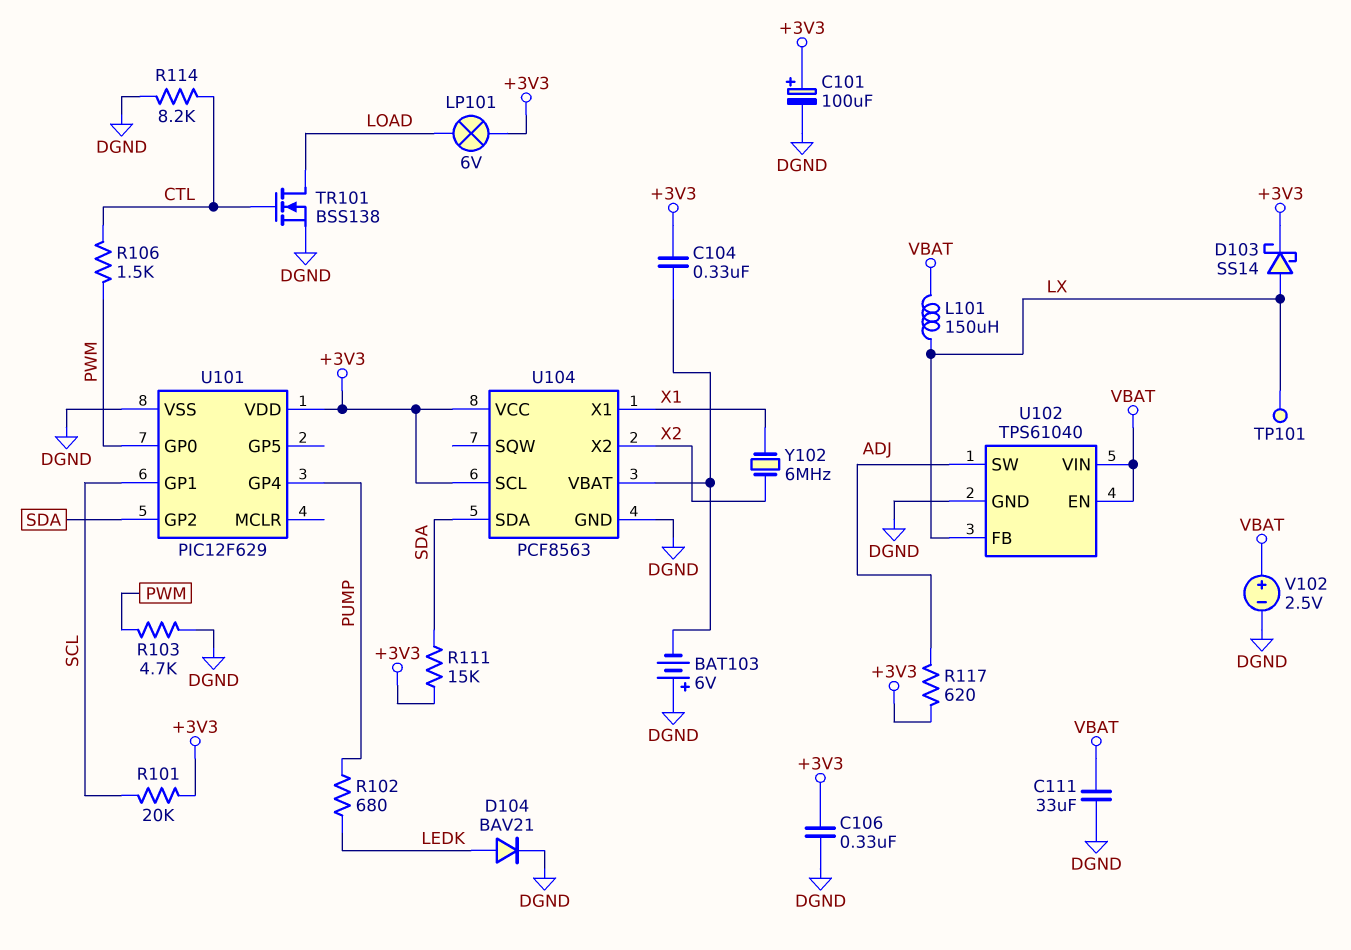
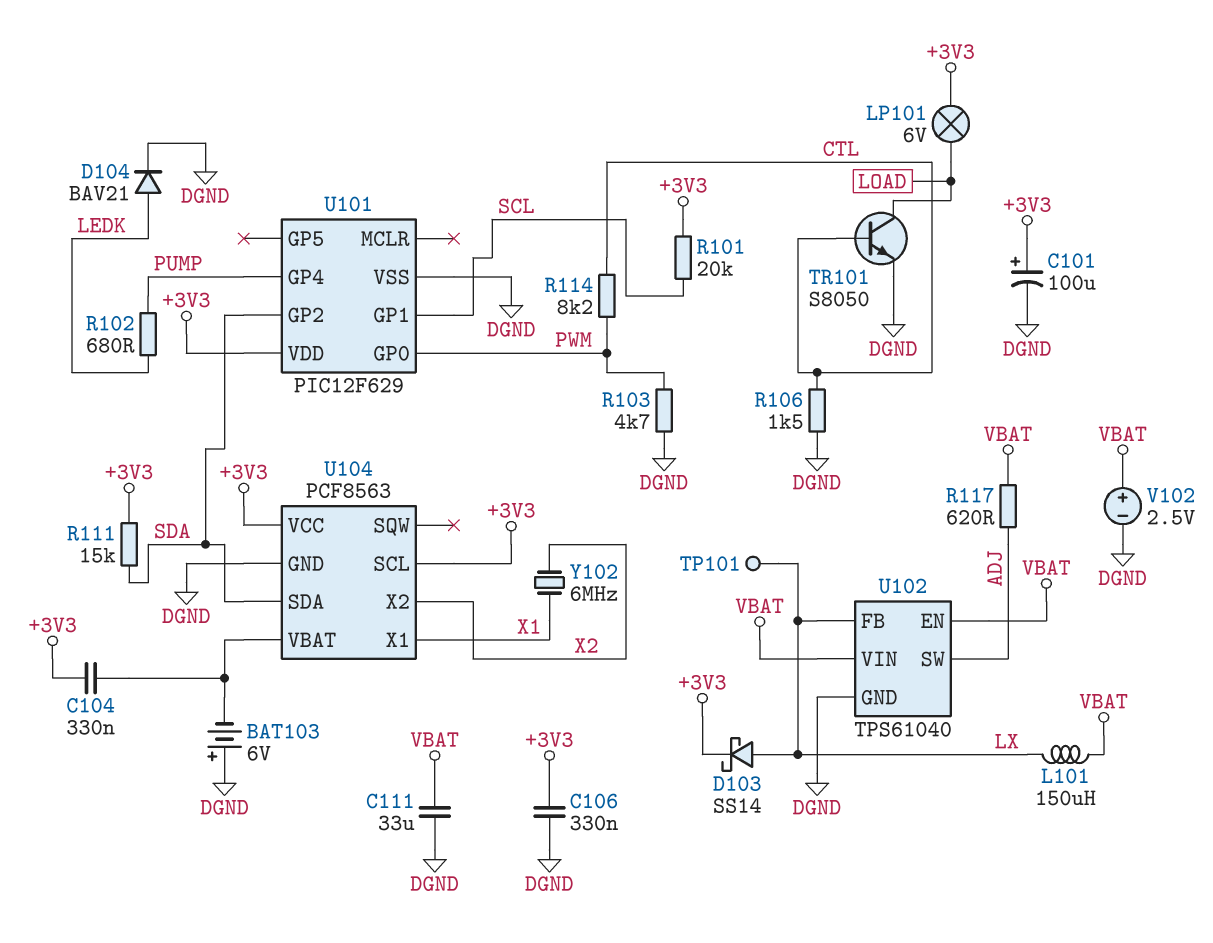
R106: 1.5k (CTL, PWM) -> 1.5k (CTL, DGND)
R114: 8.2k (CTL, DGND) -> 8.2k (CTL, PWM)
R117: 620 (+3V3, ADJ) -> 620 (ADJ, VBAT)
TR101: NMOS BSS138 (G CTL, D LOAD, S DGND) -> NPN S8050 (B CTL, C LOAD, E DGND)

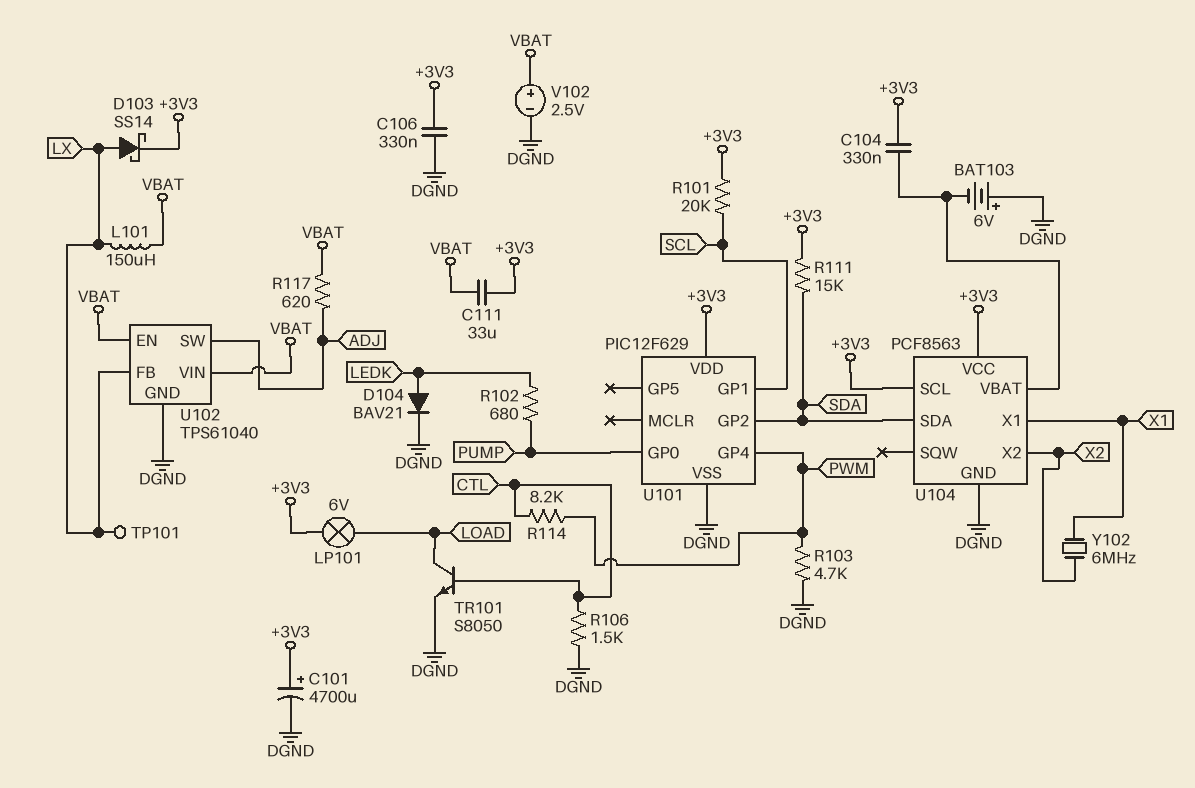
C101: 100uF (plus +3V3, minus DGND) -> 4700uF (plus +3V3, minus DGND)
C111: 33uF (DGND, VBAT) -> 33uF (+3V3, VBAT)
U101 pin GP0: PWM -> PUMP
U101 pin GP4: PUMP -> PWM

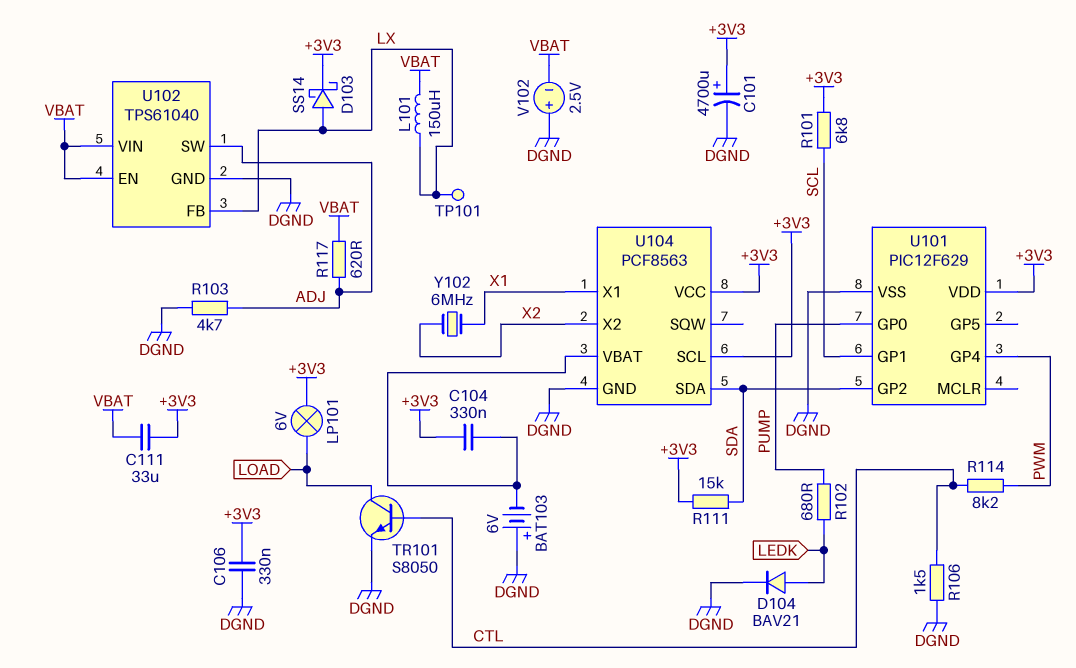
R101: 20k (+3V3, SCL) -> 6.8k (+3V3, SCL)
R103: 4.7k (DGND, PWM) -> 4.7k (ADJ, DGND)
V102: 2.5V (plus VBAT, minus DGND) -> 2.5V (plus DGND, minus VBAT)

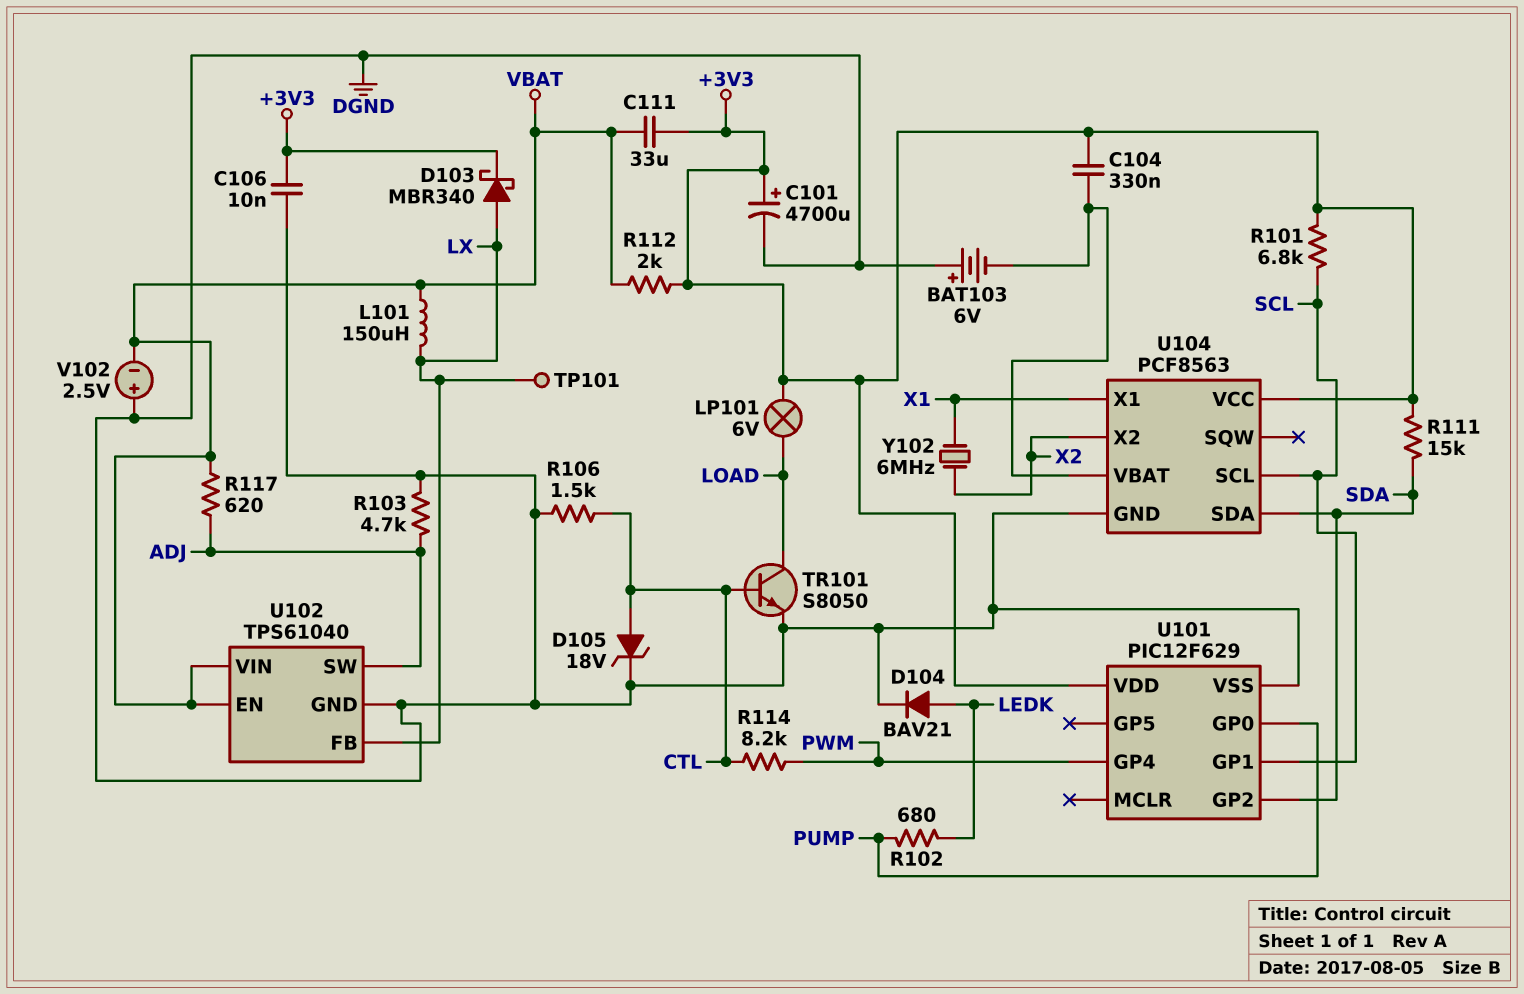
C106: 330nF (+3V3, DGND) -> 10nF (+3V3, DGND)
D103: schottky SS14 (A LX, K +3V3) -> schottky MBR340 (A LX, K +3V3)
D105: none -> zener 18V (A CTL, K DGND)
R112: none -> 2k (+3V3, VBAT)
U104 pin SCL: +3V3 -> SCL

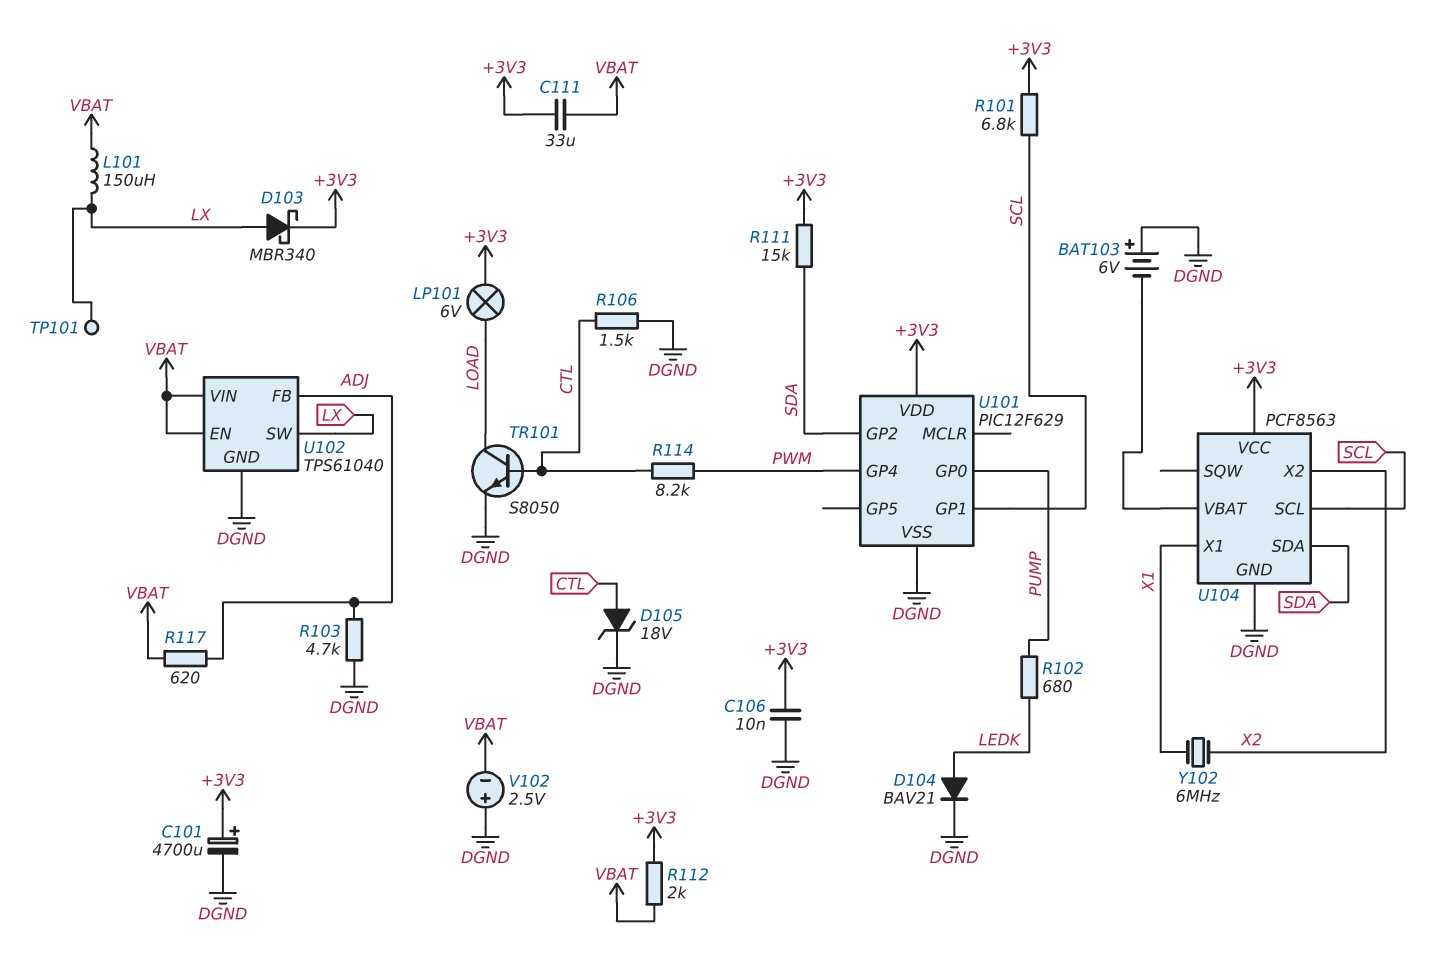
C104: 330nF (+3V3, U104/VBAT) -> none
U102 pin FB: LX -> ADJ
U102 pin SW: ADJ -> LX

